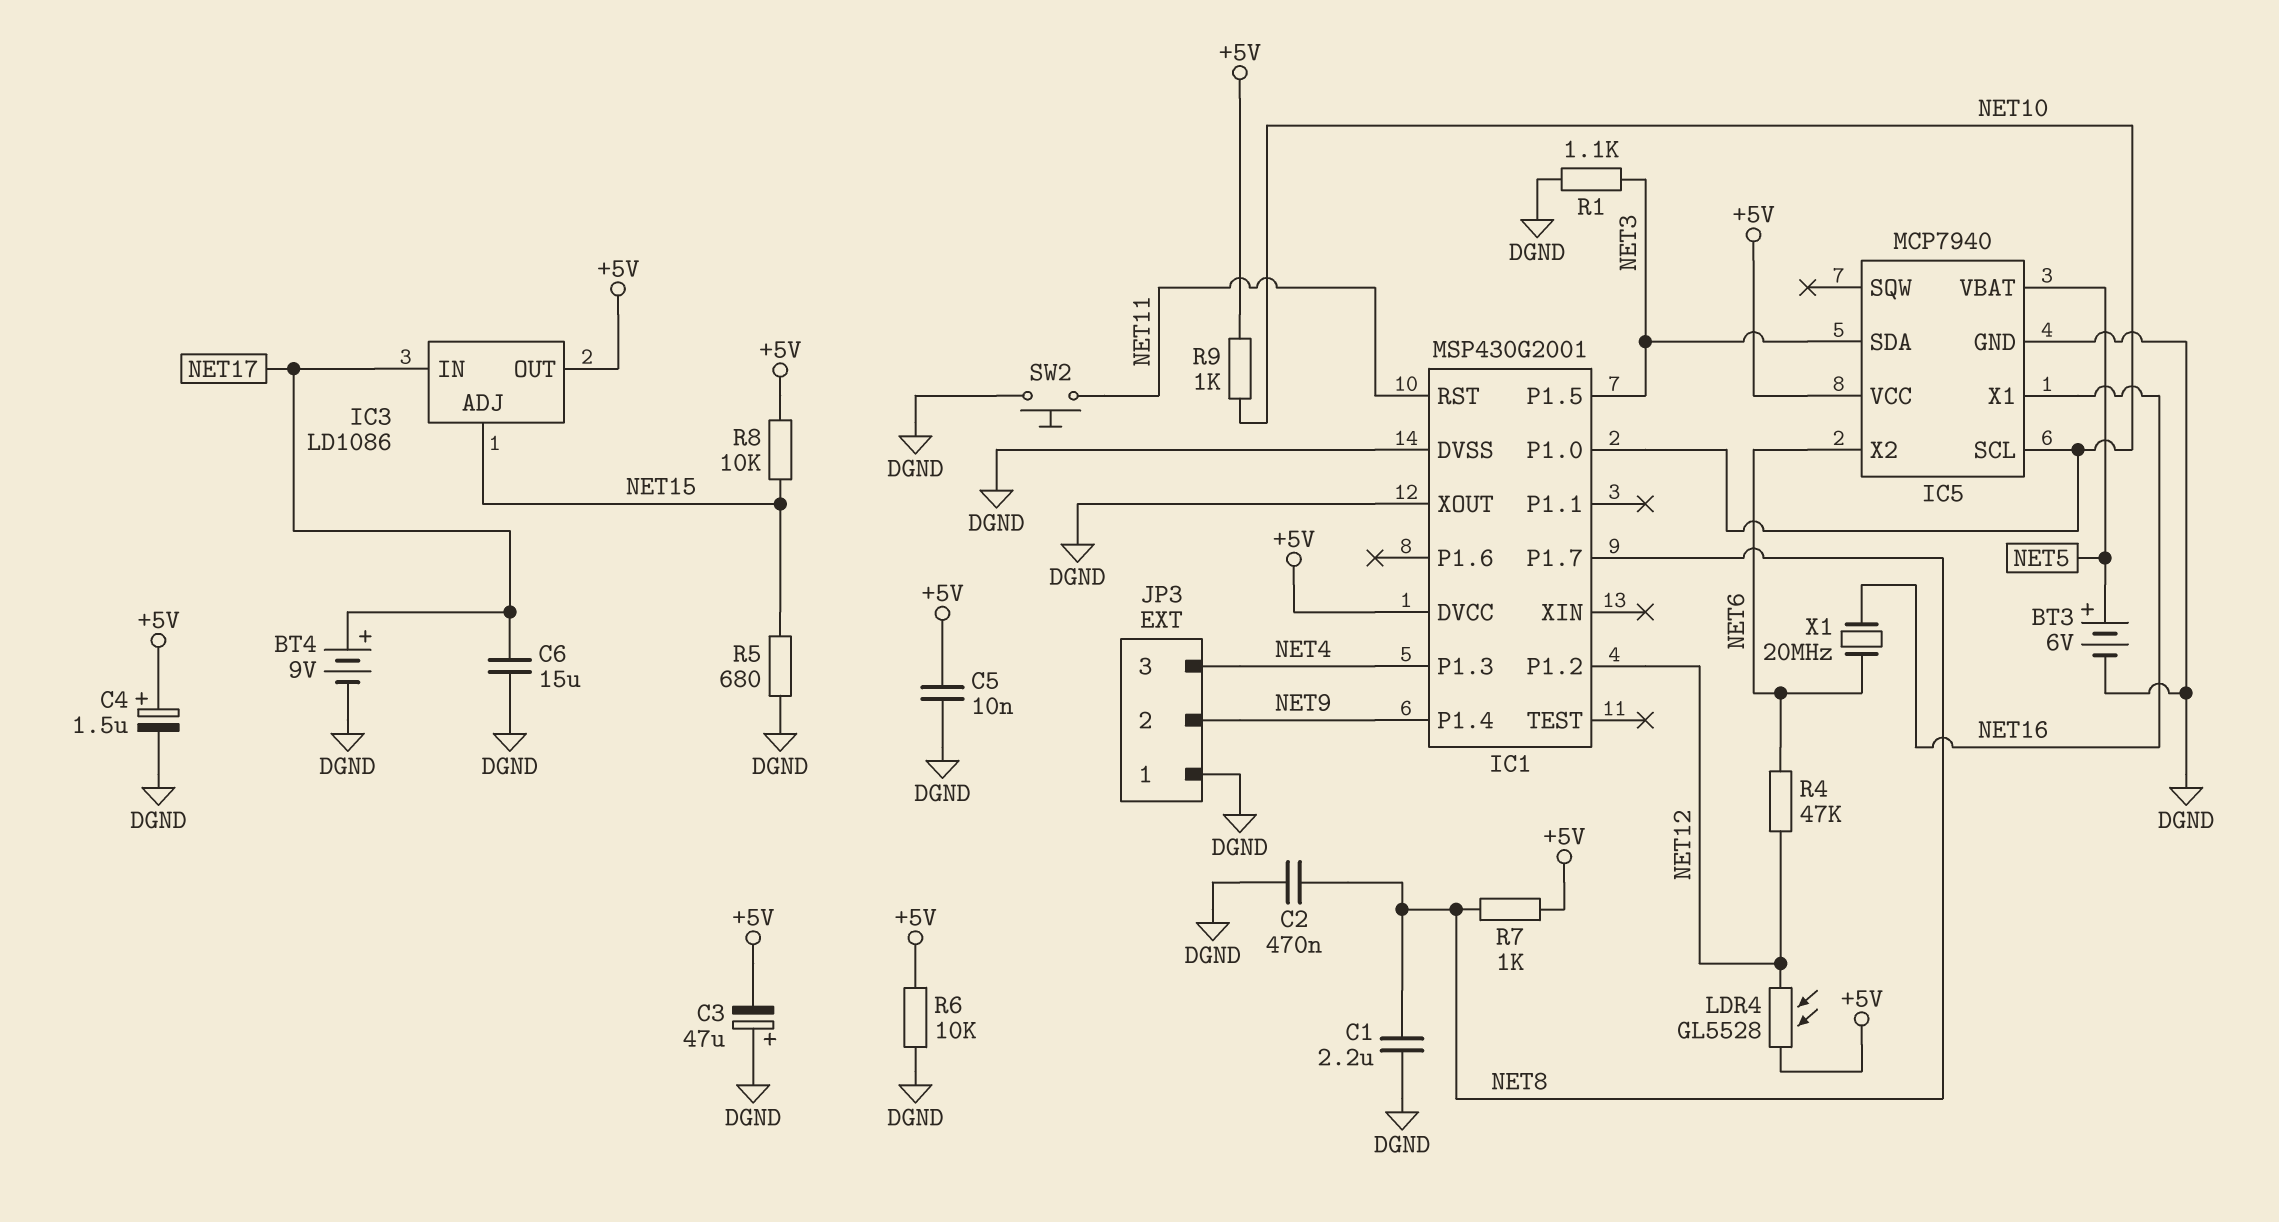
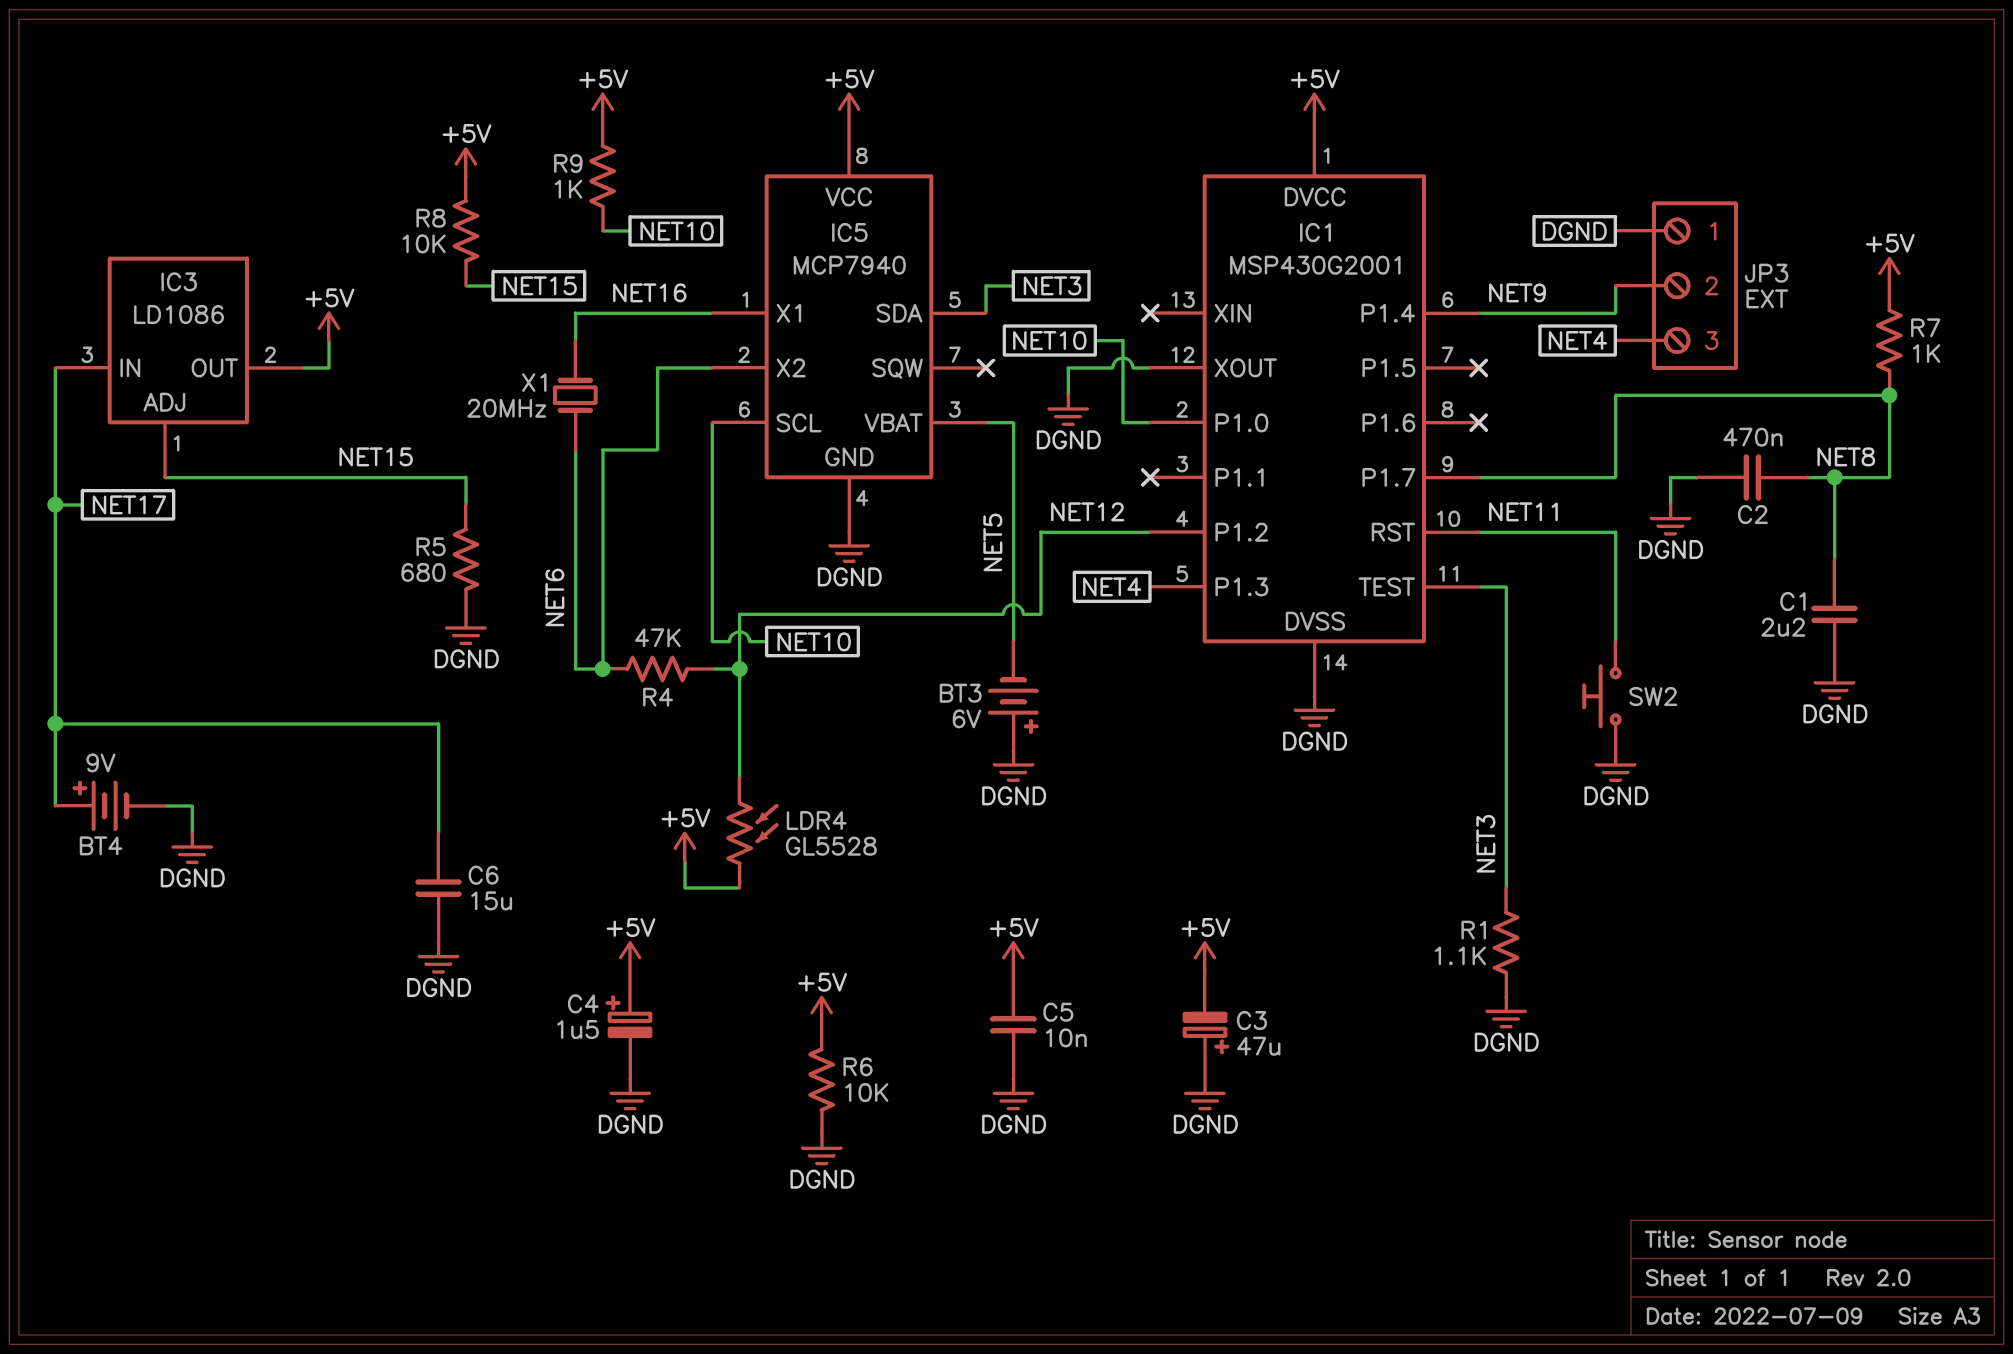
BT3: 6V (plus NET5, minus DGND) -> 6V (plus DGND, minus NET5)
IC1 pin P1.5: NET3 -> none
IC1 pin TEST: none -> NET3

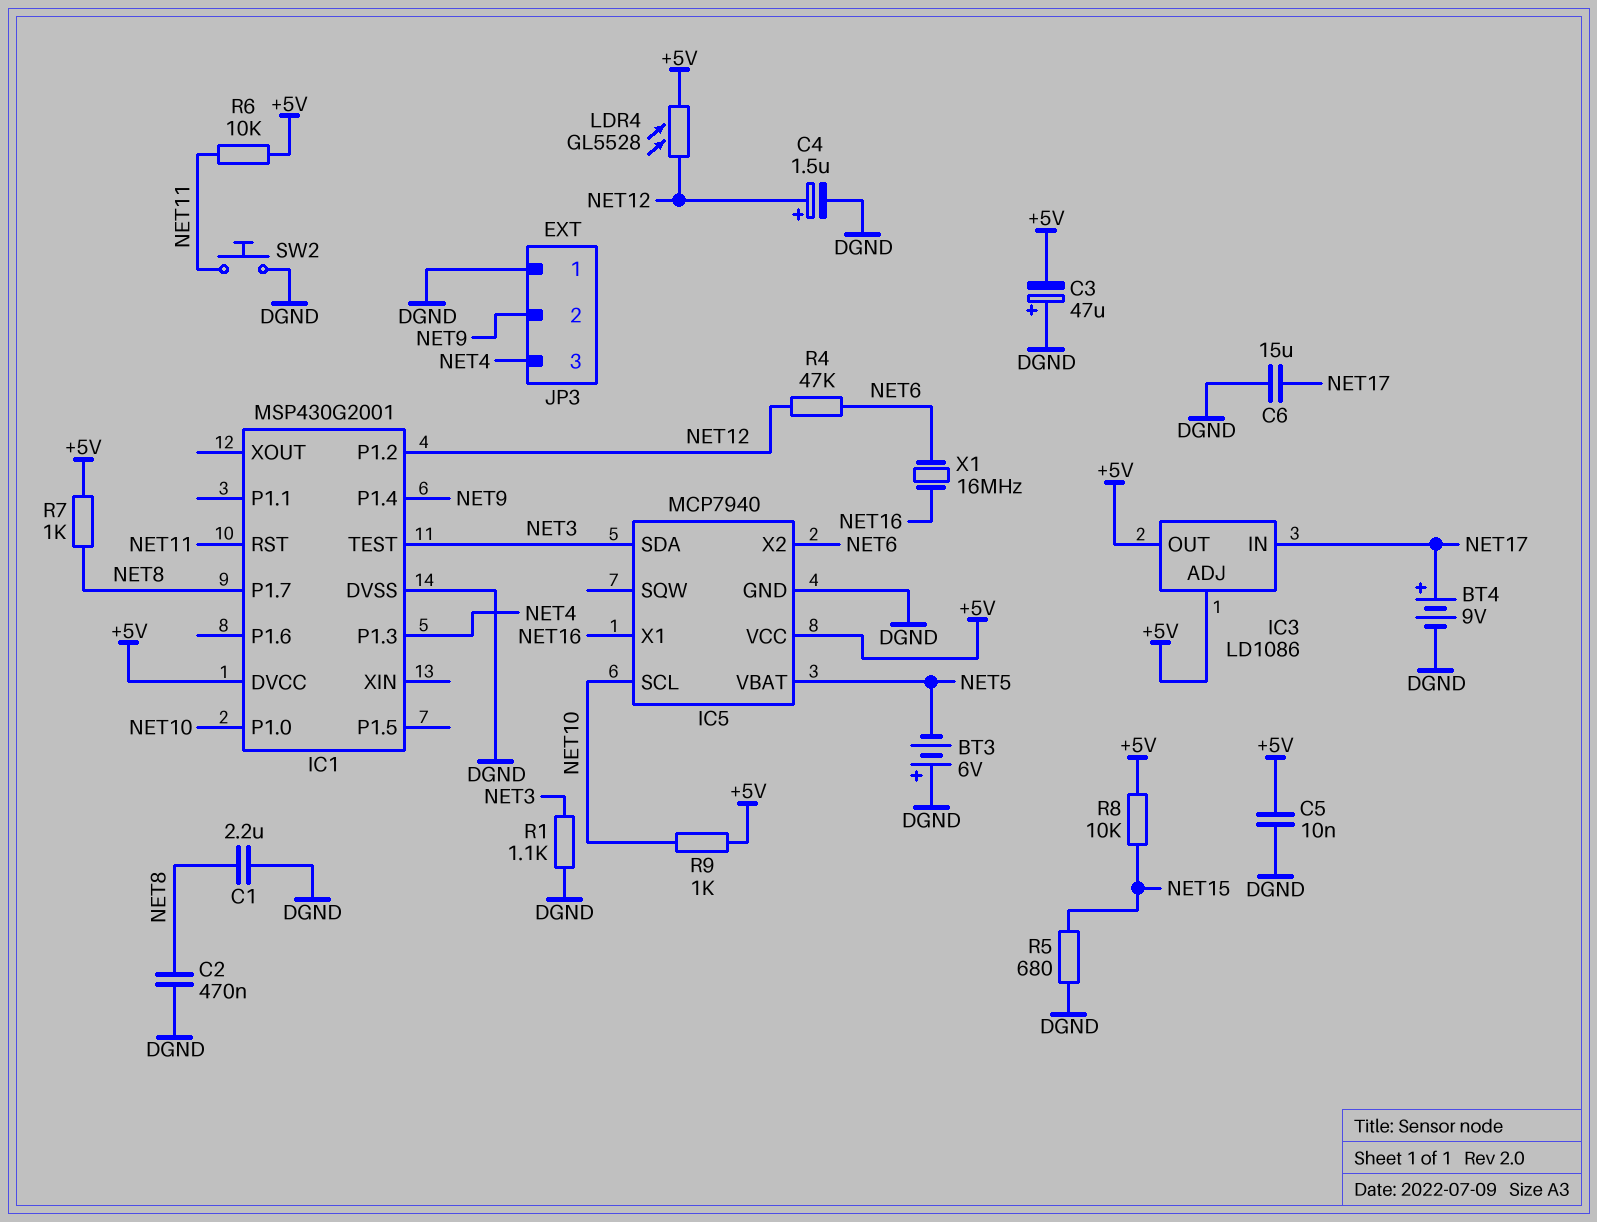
C4: 1.5uF (plus +5V, minus DGND) -> 1.5uF (plus NET12, minus DGND)
IC1 pin XOUT: DGND -> none
IC3 pin ADJ: NET15 -> +5V
R6: 10k (+5V, DGND) -> 10k (+5V, NET11)
X1: 20MHz (NET6, NET16) -> 16MHz (NET6, NET16)

